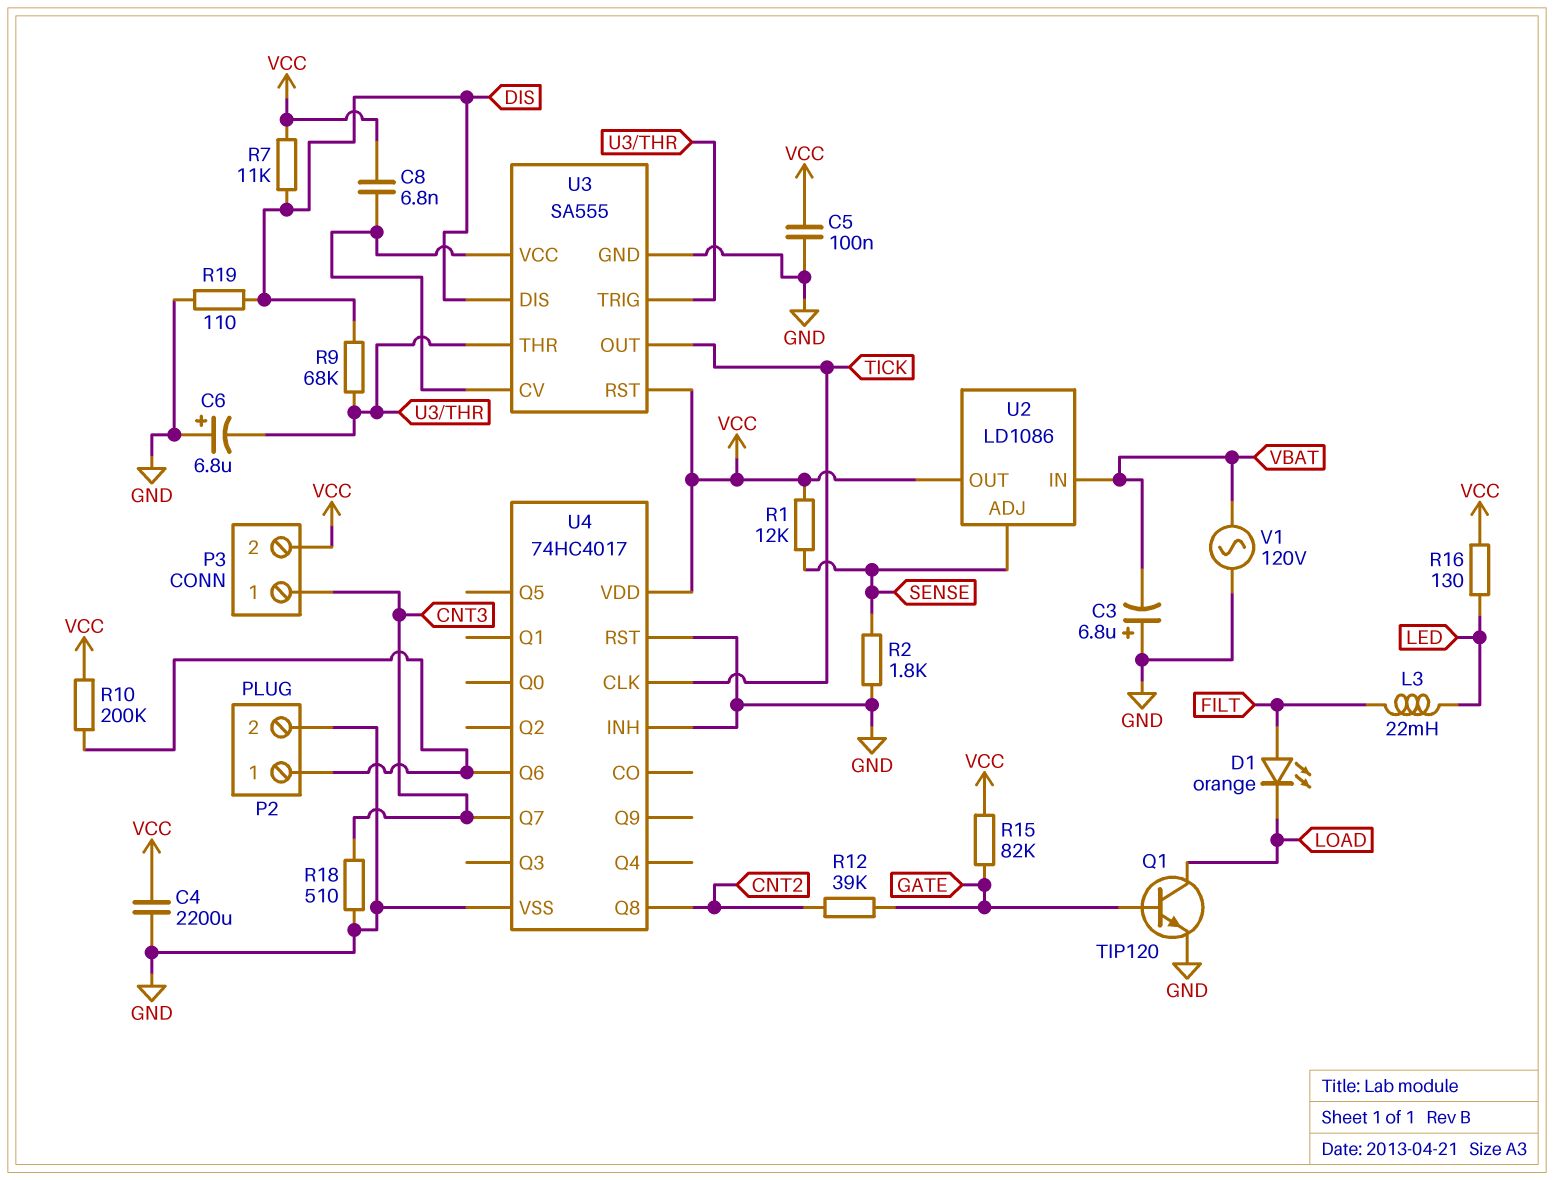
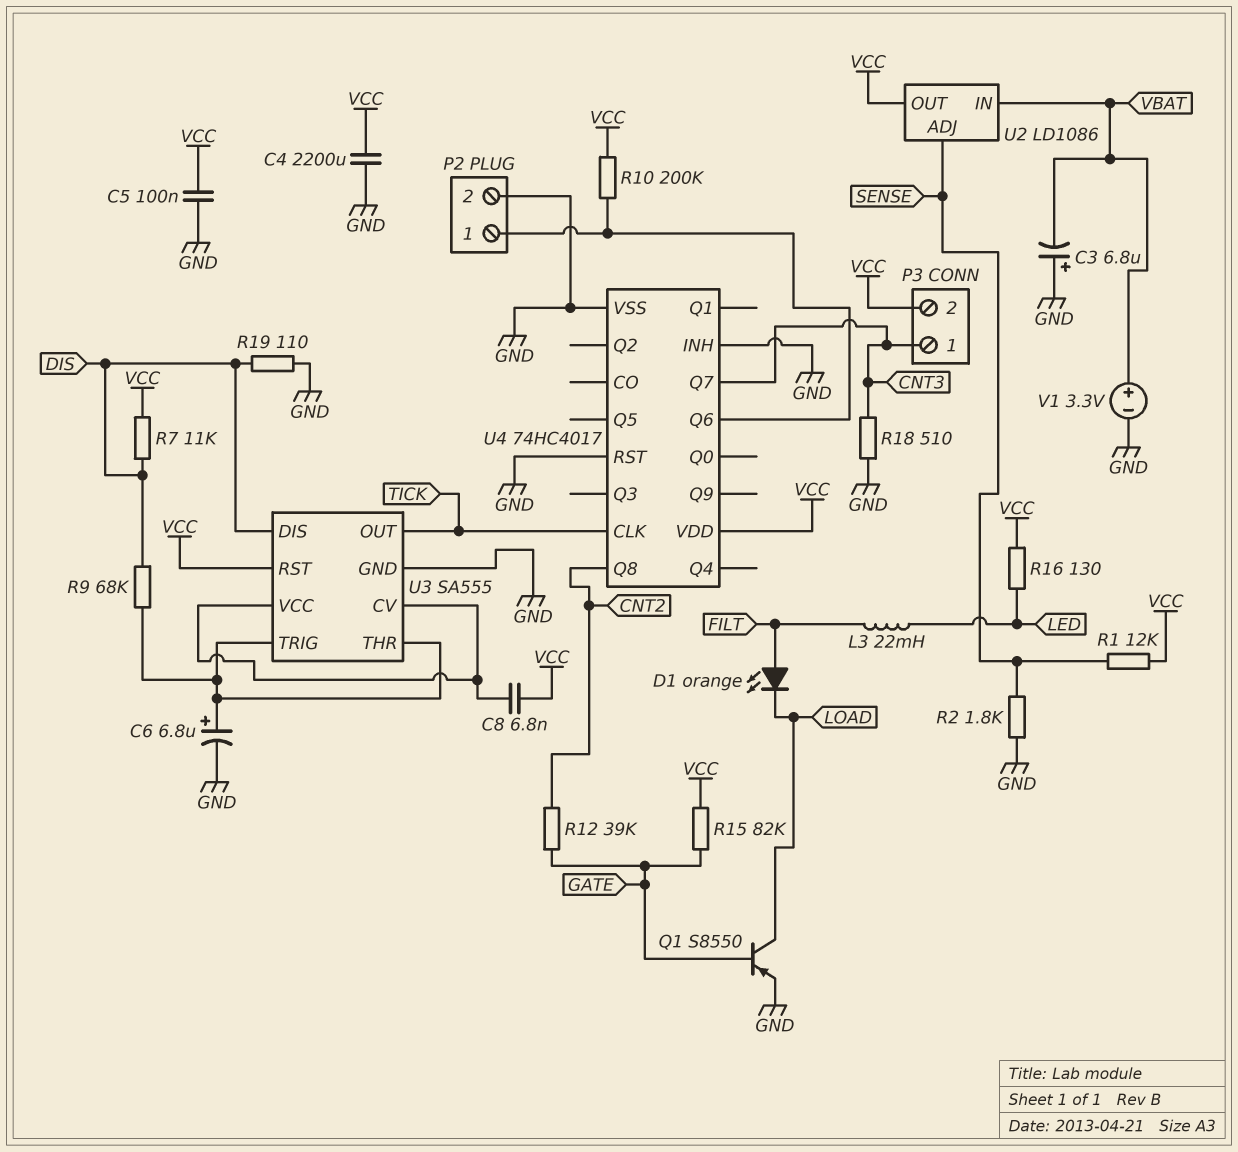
C6: 6.8uF (plus GND, minus U3/THR) -> 6.8uF (plus U3/THR, minus GND)
Q1: NPN TIP120 (B GATE, C LOAD, E GND) -> PNP S8550 (B GATE, C LOAD, E GND)
V1: AC 120V (GND, VBAT) -> 3.3V (plus VBAT, minus GND)

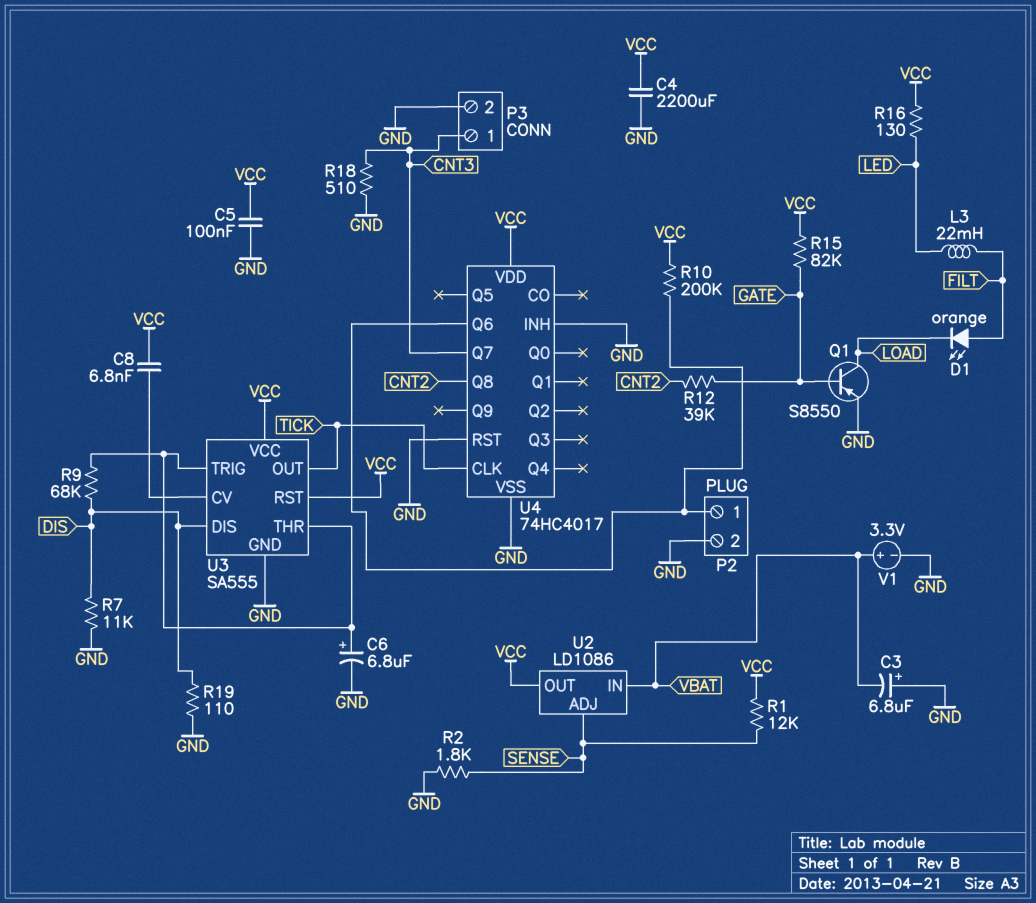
P3 pin 2: VCC -> GND
R7: 11k (DIS, VCC) -> 11k (DIS, GND)
U3 pin VCC: U3/CV -> VCC

